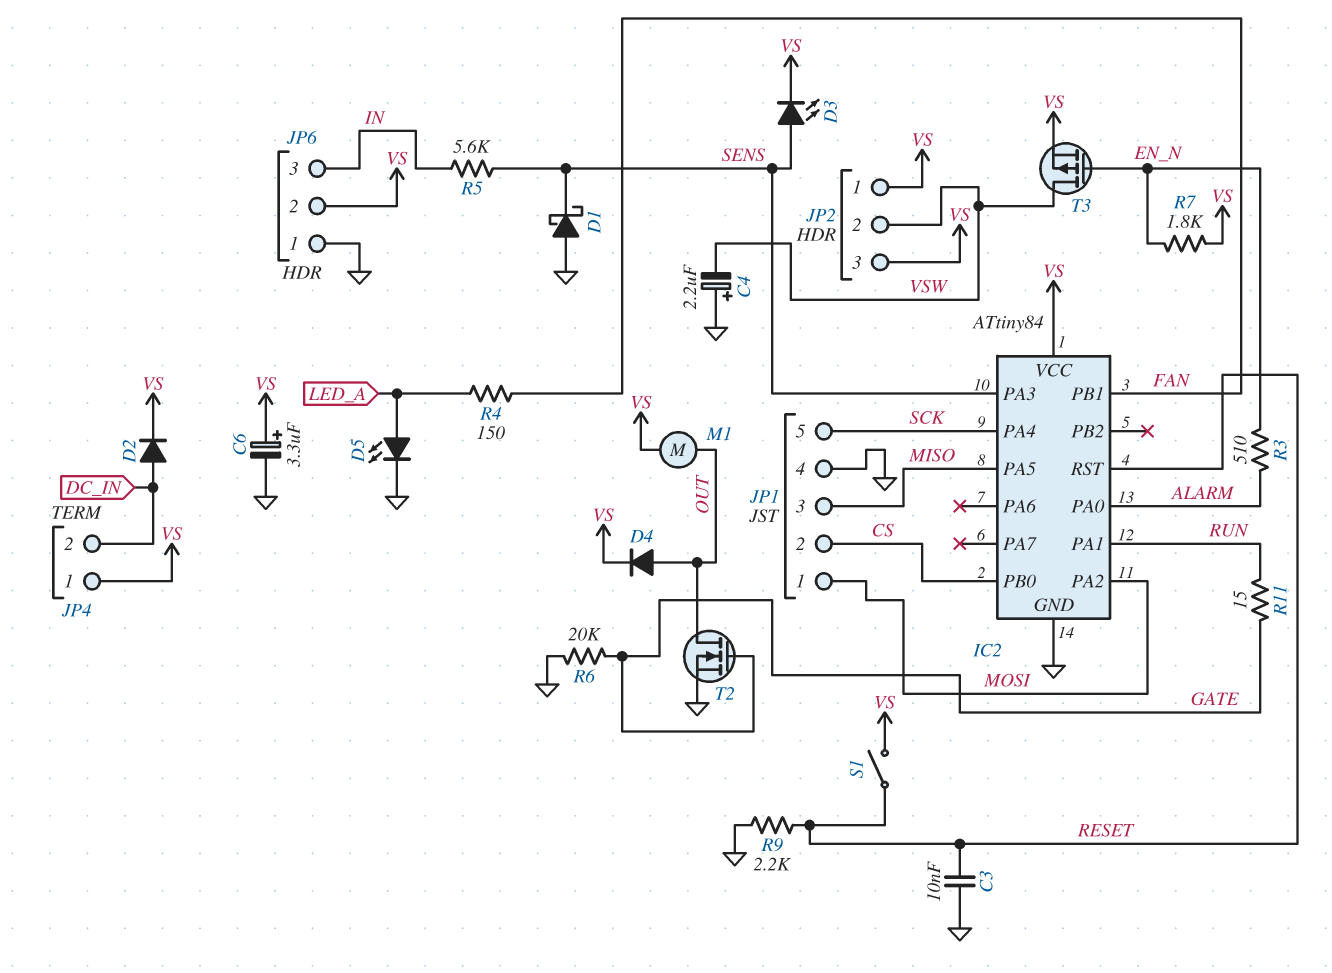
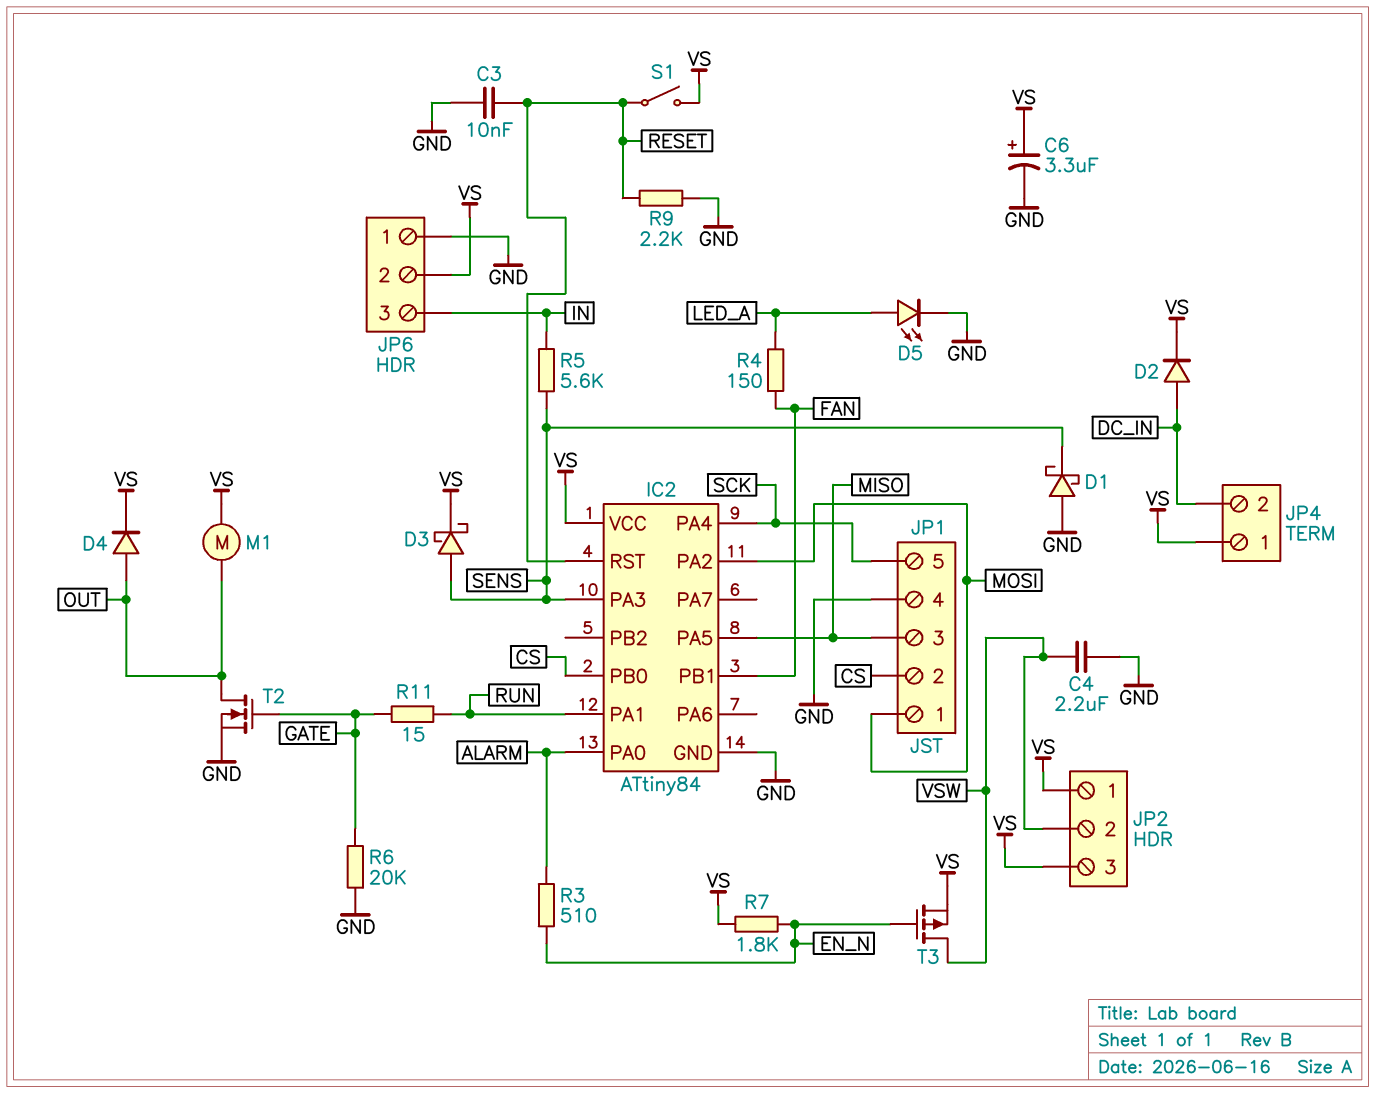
C4: 2.2uF (plus GND, minus VSW) -> 2.2uF (GND, VSW)
D3: LED (A SENS, K VS) -> schottky (A SENS, K VS)

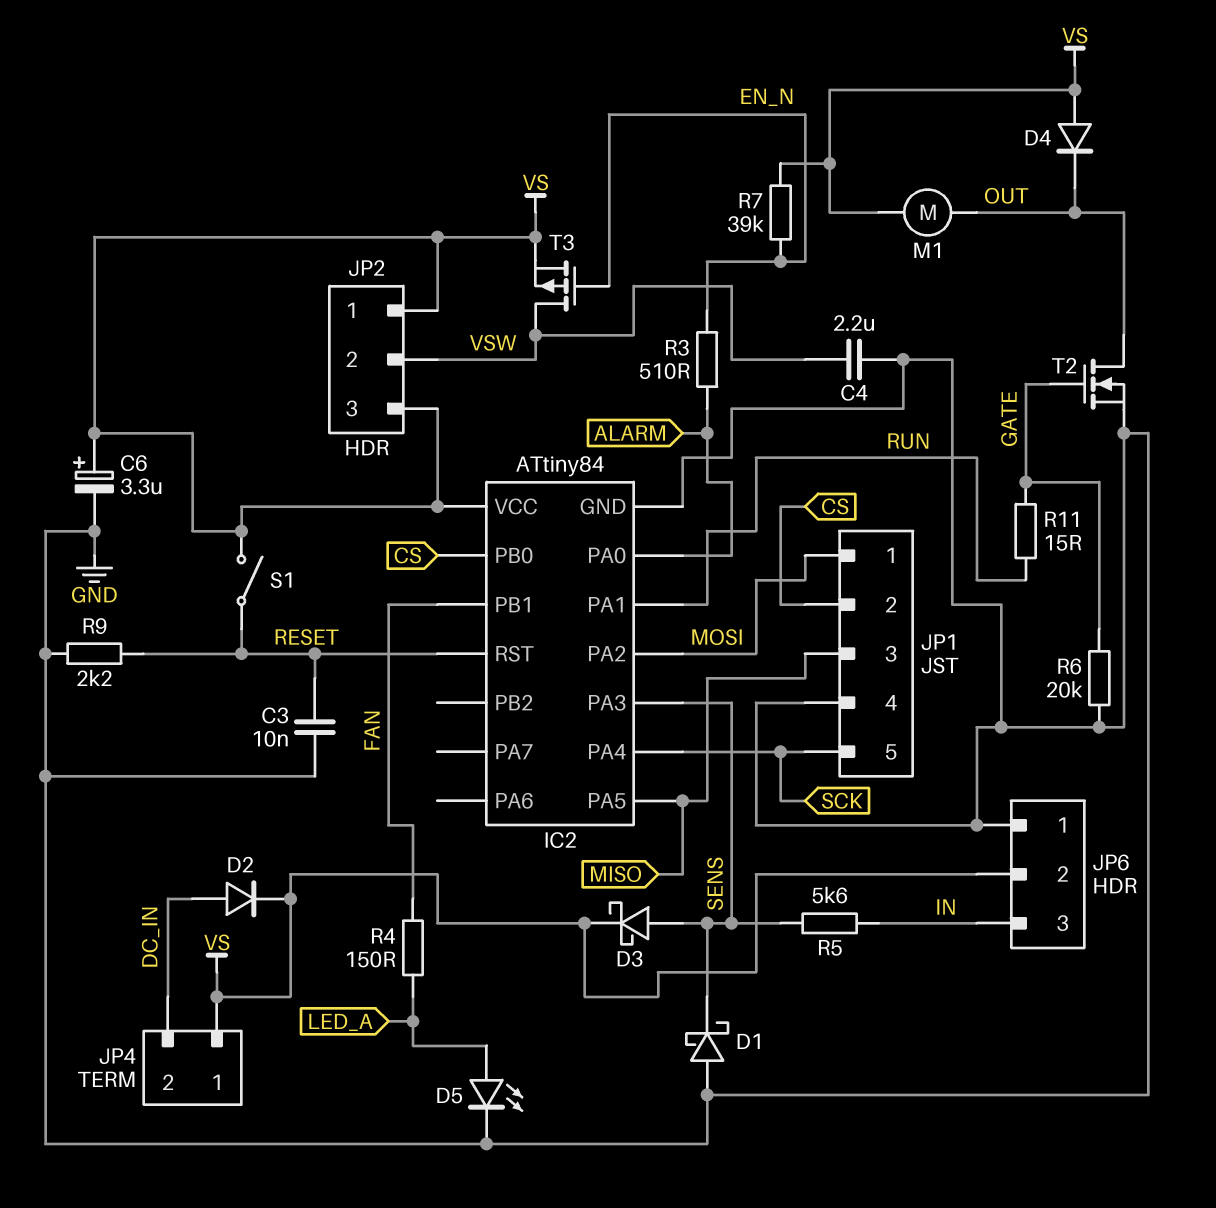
D4: diode (A OUT, K VS) -> diode (A VS, K OUT)
R7: 1.8k (EN_N, VS) -> 39k (EN_N, VS)

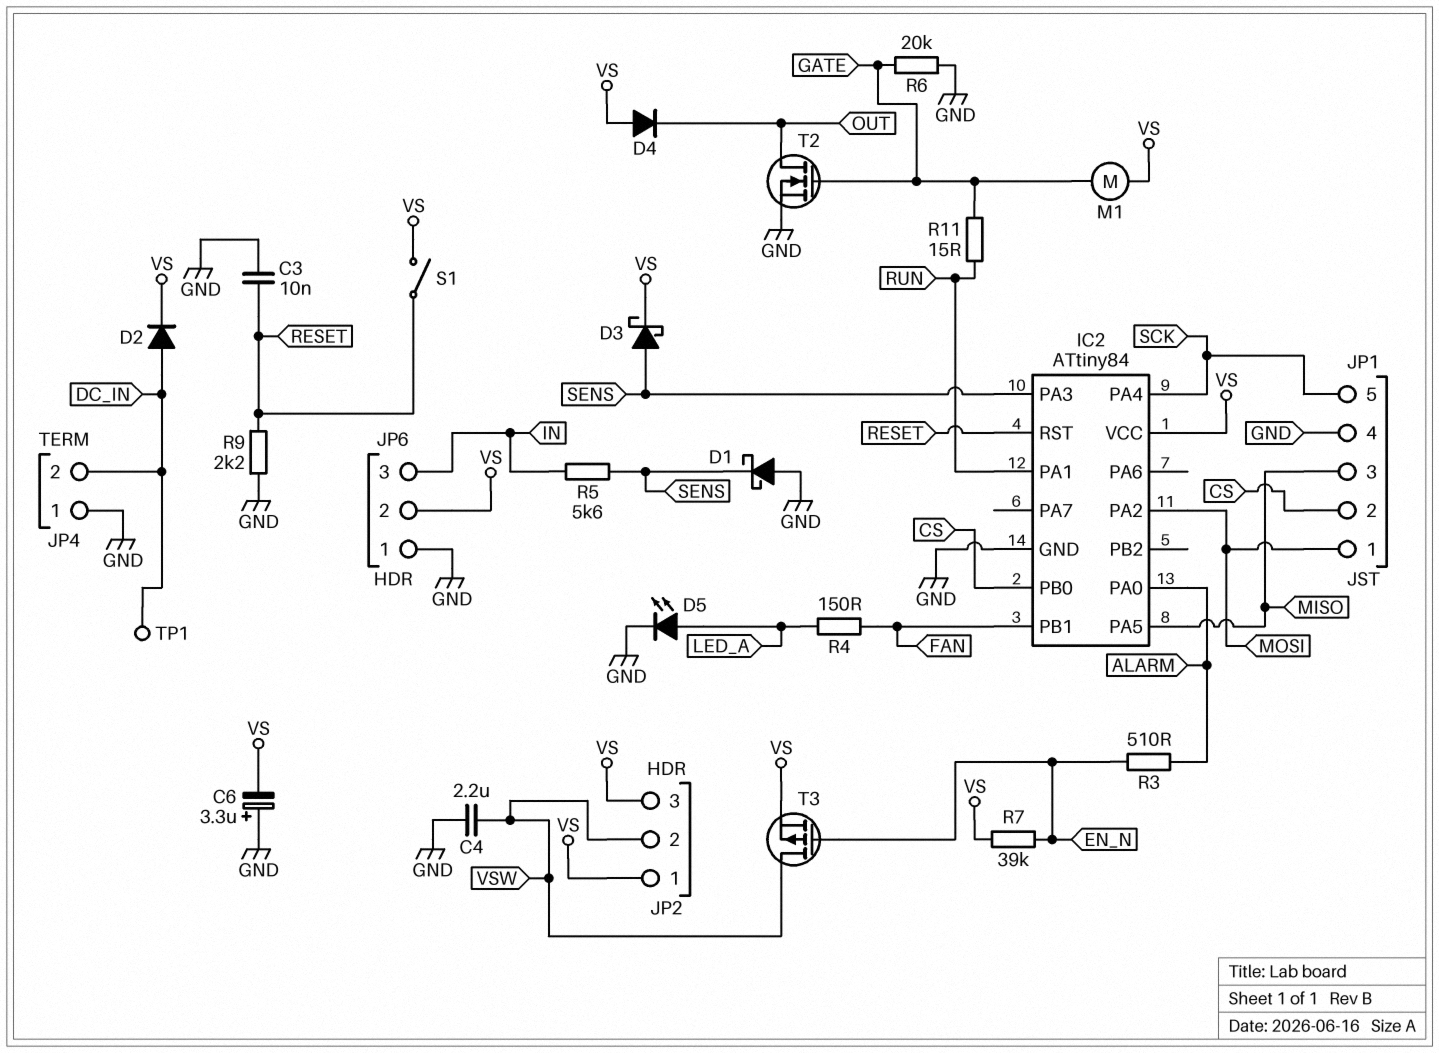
C6: 3.3uF (plus VS, minus GND) -> 3.3uF (plus GND, minus VS)
JP4 pin 1: VS -> GND
M1: motor (OUT, VS) -> motor (GATE, VS)
TP1: none -> test point (DC_IN)

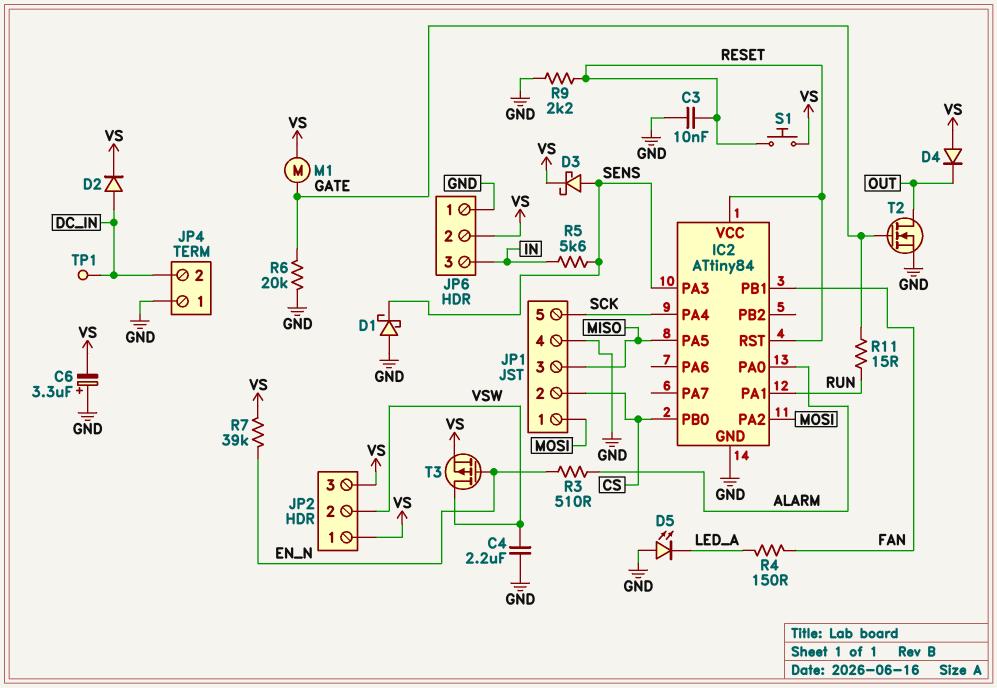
D5: LED (A LED_A, K GND) -> LED (A GND, K LED_A)
IC2 pin VCC: VS -> RESET
S1: switch (RESET, VS) -> button (RESET, VS)

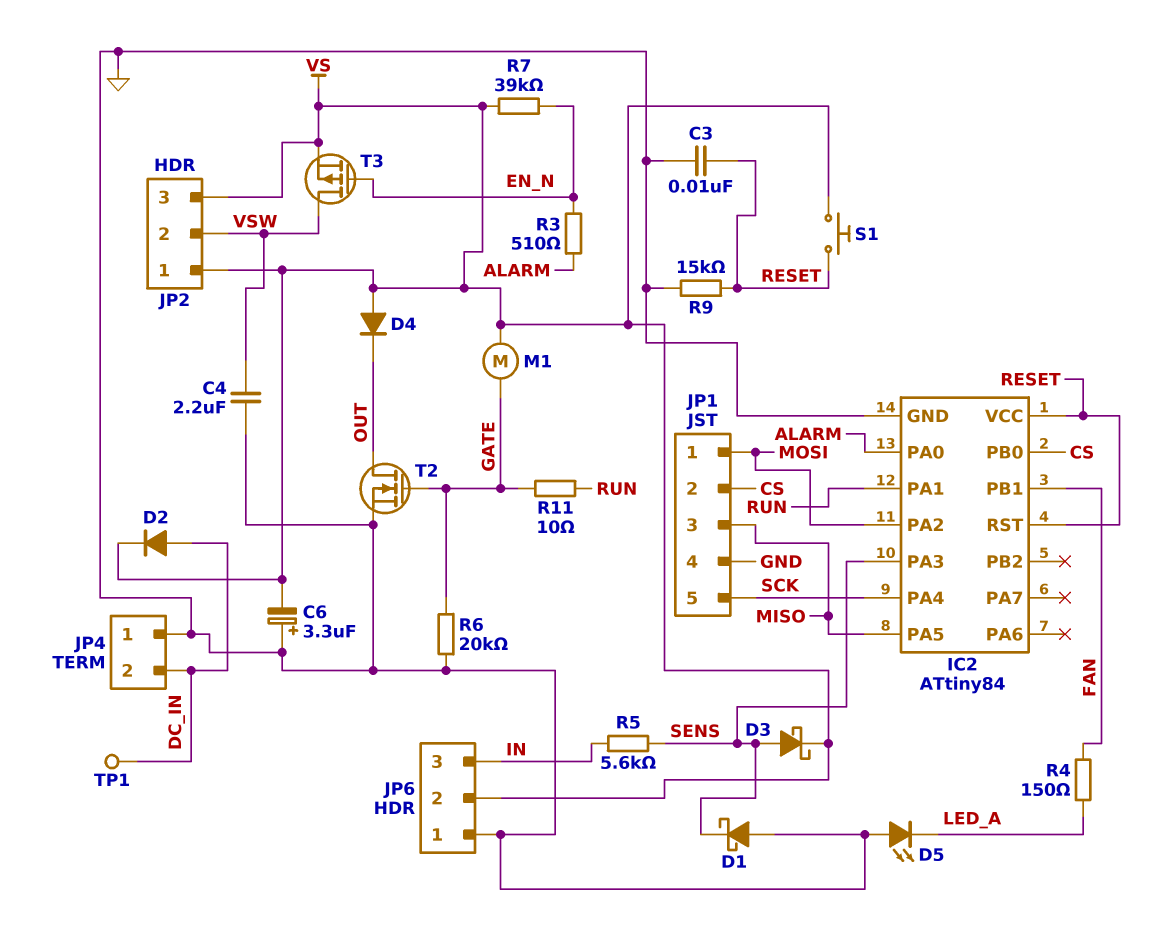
R9: 2.2k (GND, RESET) -> 15k (GND, RESET)
R11: 15 (GATE, RUN) -> 10 (GATE, RUN)

